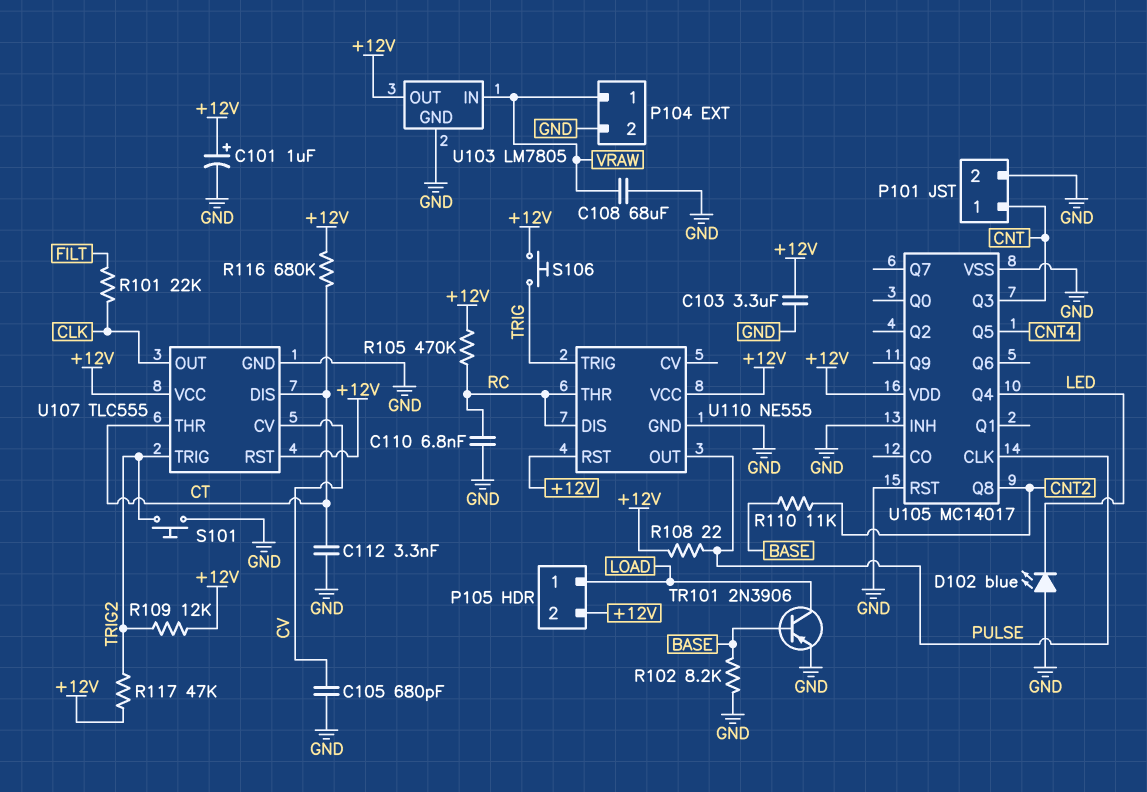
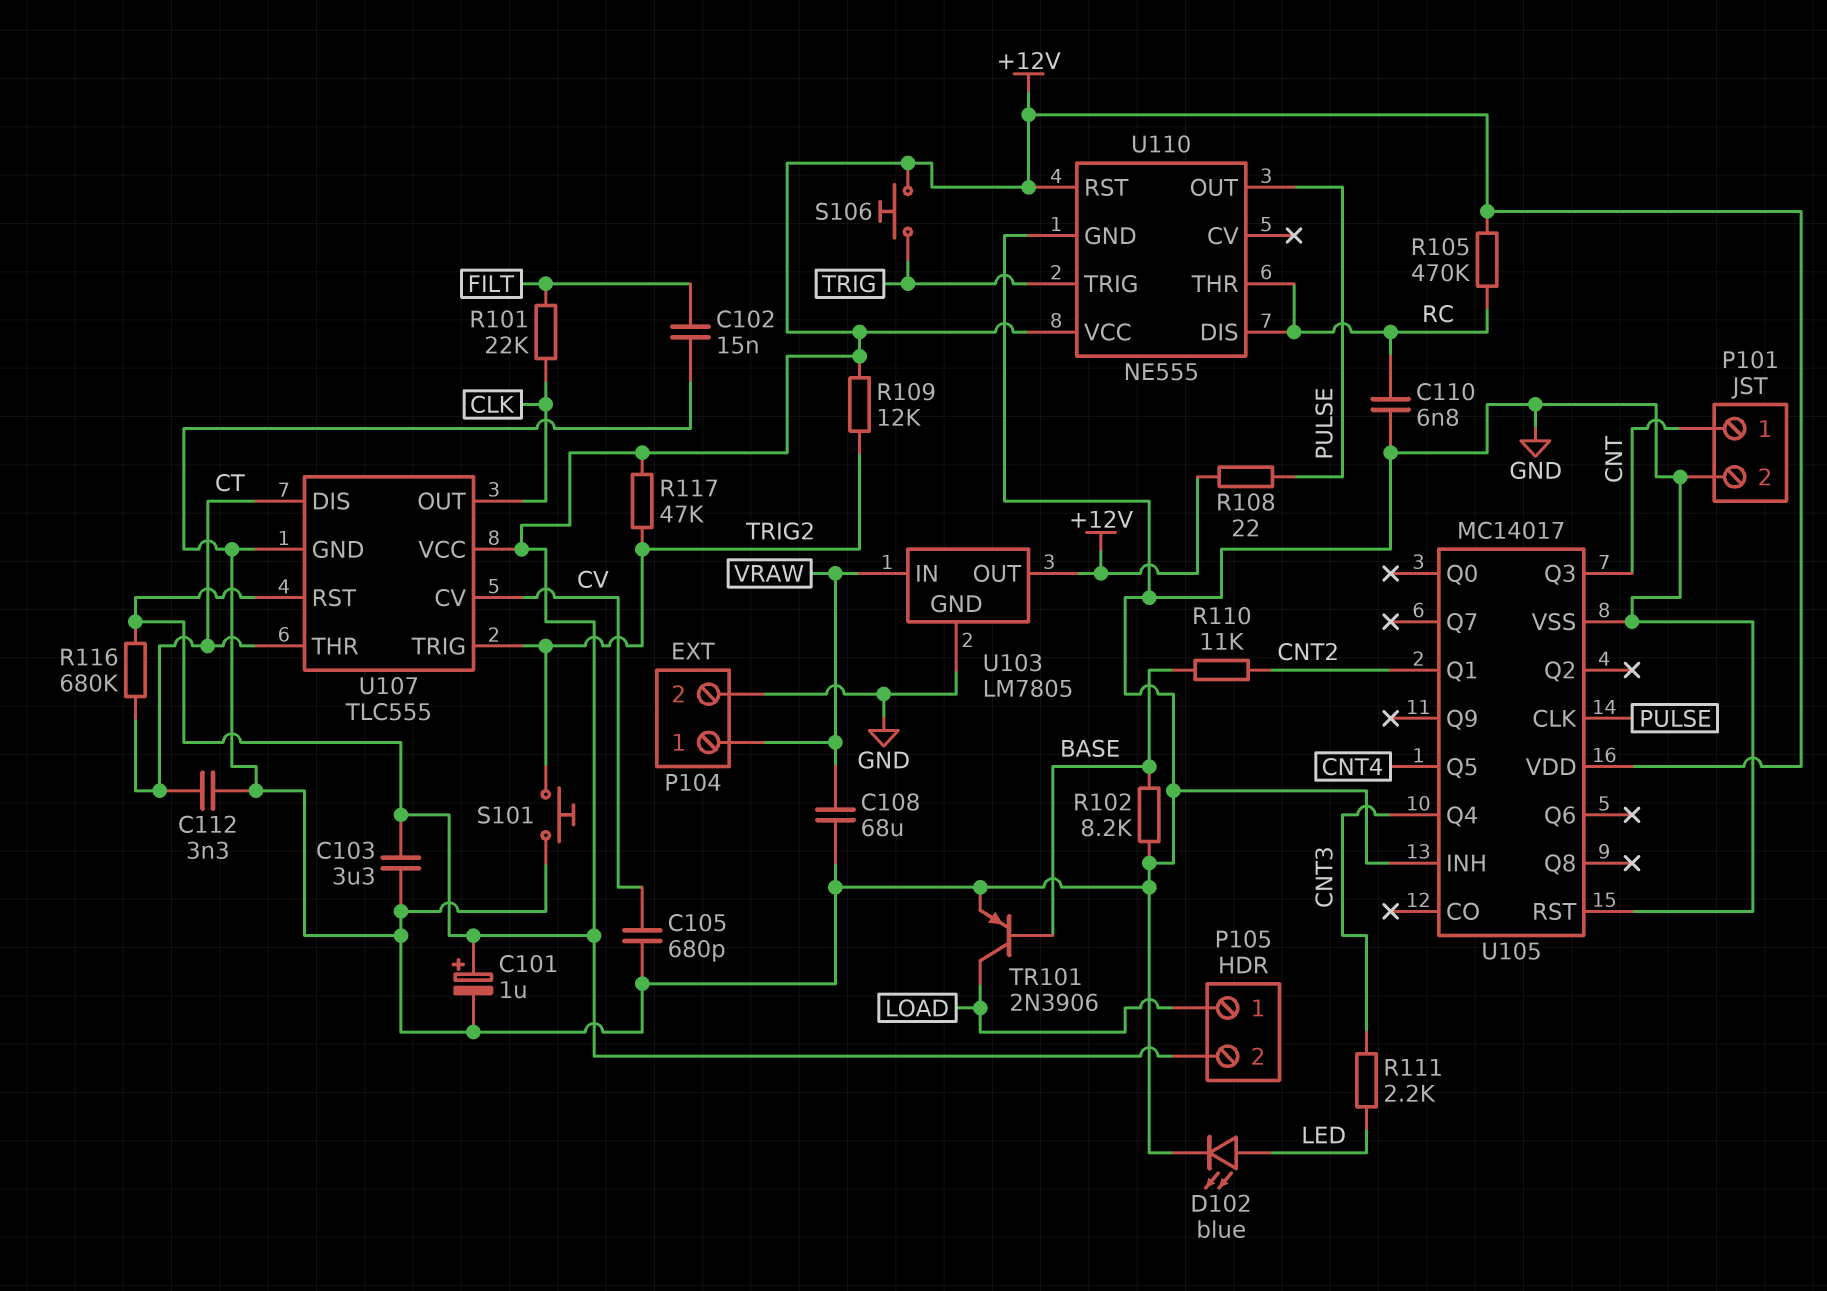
C102: none -> 15nF (FILT, GND)
D102: LED blue (A GND, K LED) -> LED blue (A LED, K GND)
R111: none -> 2.2k (CNT3, LED)
U105 pin Q1: none -> CNT2
U105 pin Q4: LED -> CNT3
U105 pin Q8: CNT2 -> none

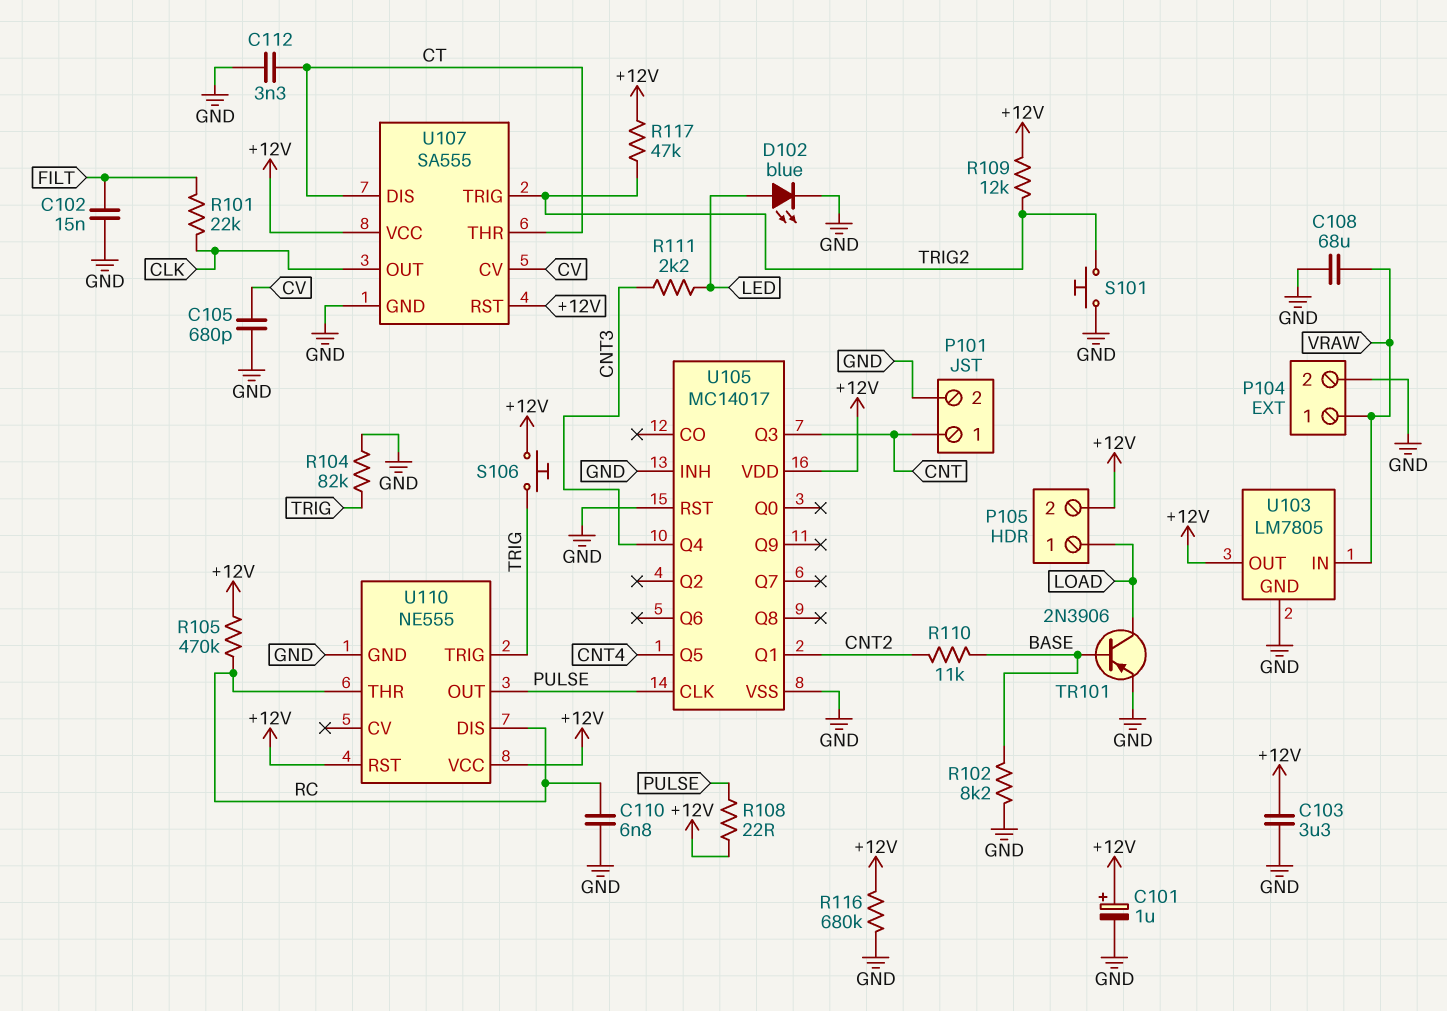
R104: none -> 82k (GND, TRIG)
R116: 680k (+12V, CT) -> 680k (+12V, GND)
U107: TLC555 -> SA555

